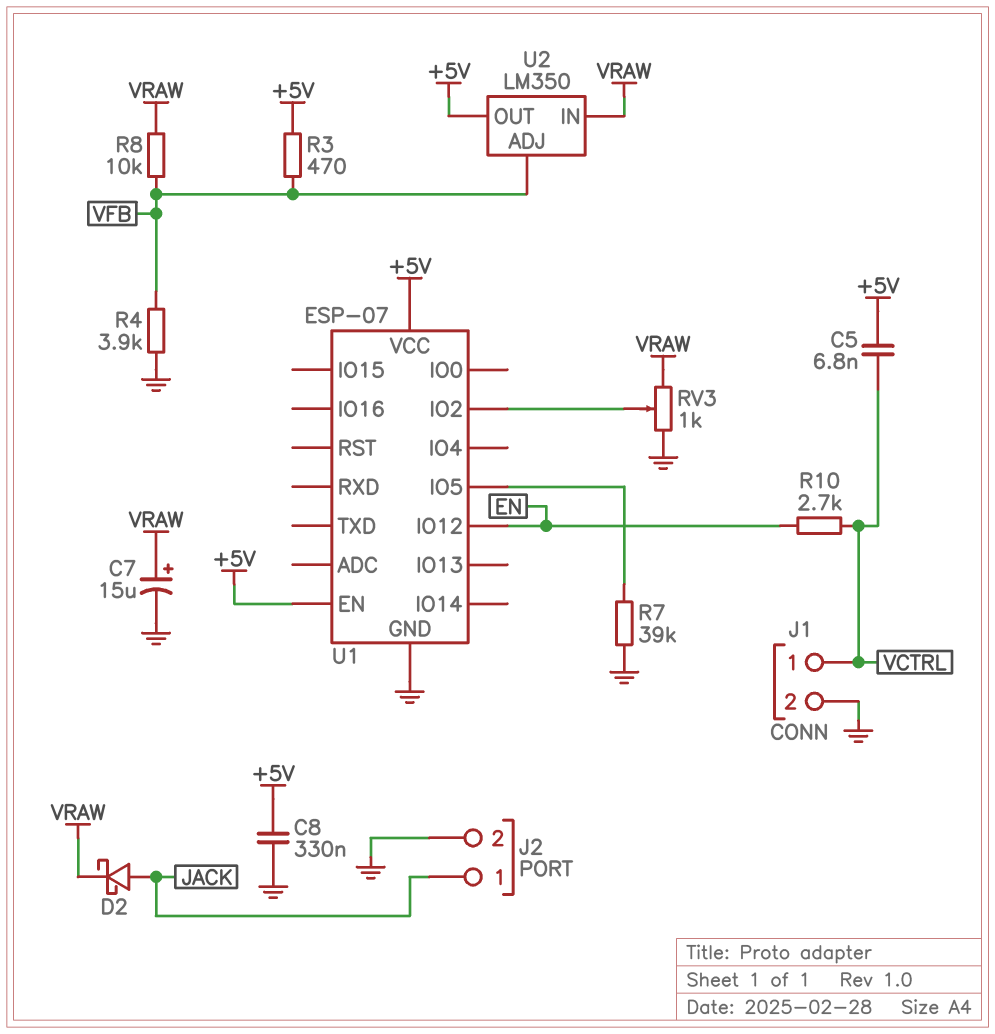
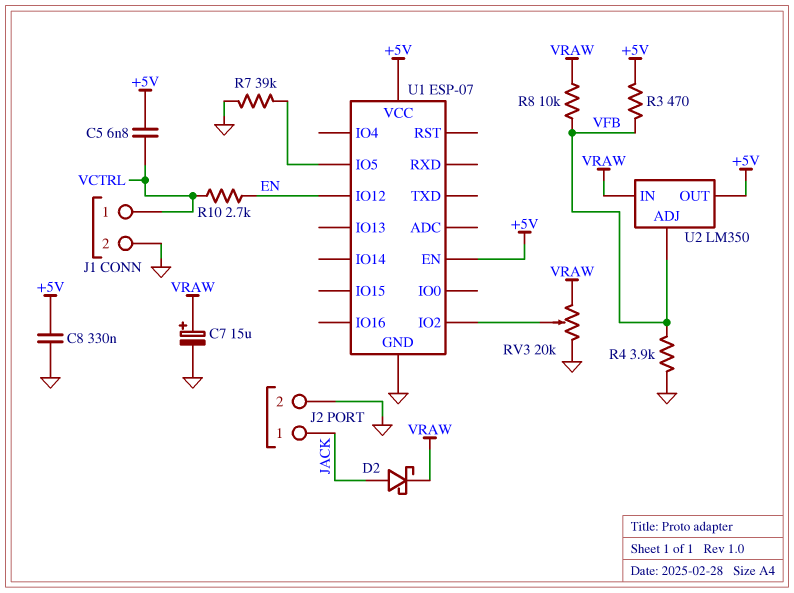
RV3: 1k (GND, VRAW, wiper U1/IO2) -> 20k (GND, VRAW, wiper U1/IO2)

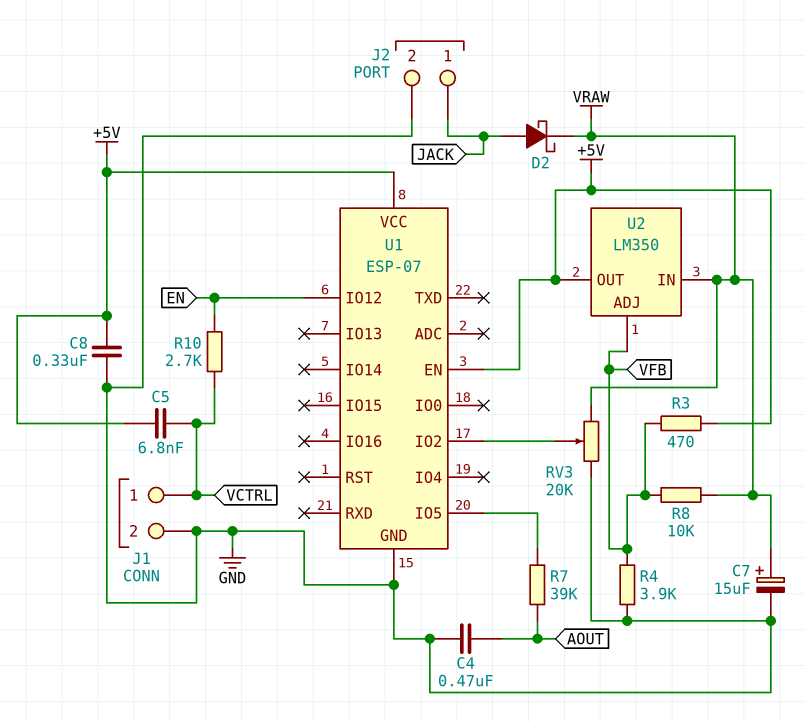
C4: none -> 470nF (AOUT, GND)
R7: 39k (GND, U1/IO5) -> 39k (AOUT, U1/IO5)

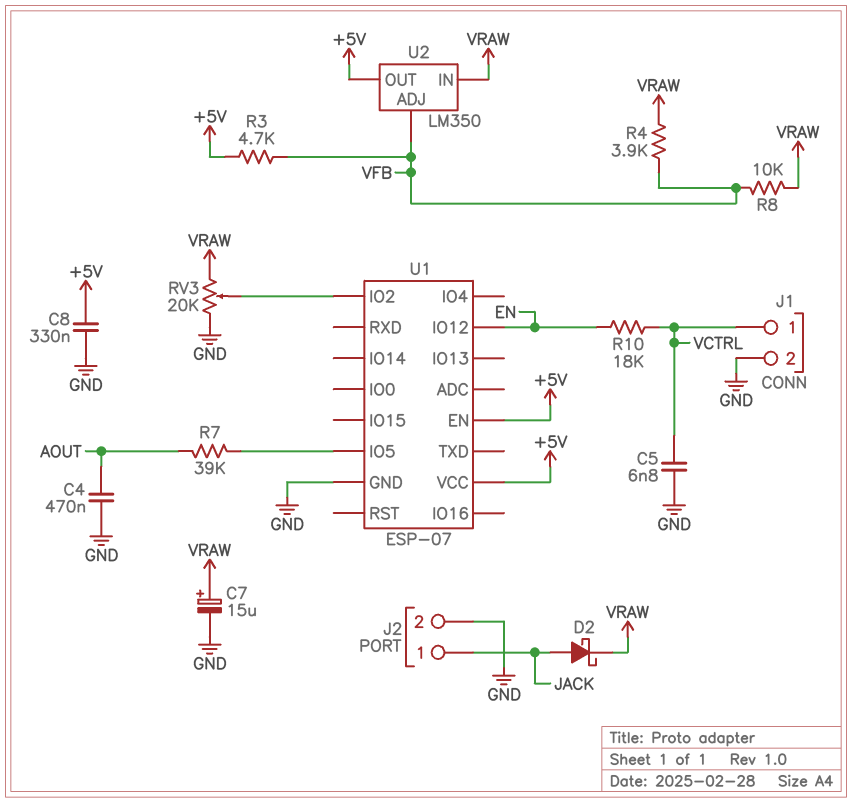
C5: 6.8nF (+5V, VCTRL) -> 6.8nF (GND, VCTRL)
R3: 470 (+5V, VFB) -> 4.7k (+5V, VFB)
R4: 3.9k (GND, VFB) -> 3.9k (VFB, VRAW)
R10: 2.7k (EN, VCTRL) -> 18k (EN, VCTRL)

